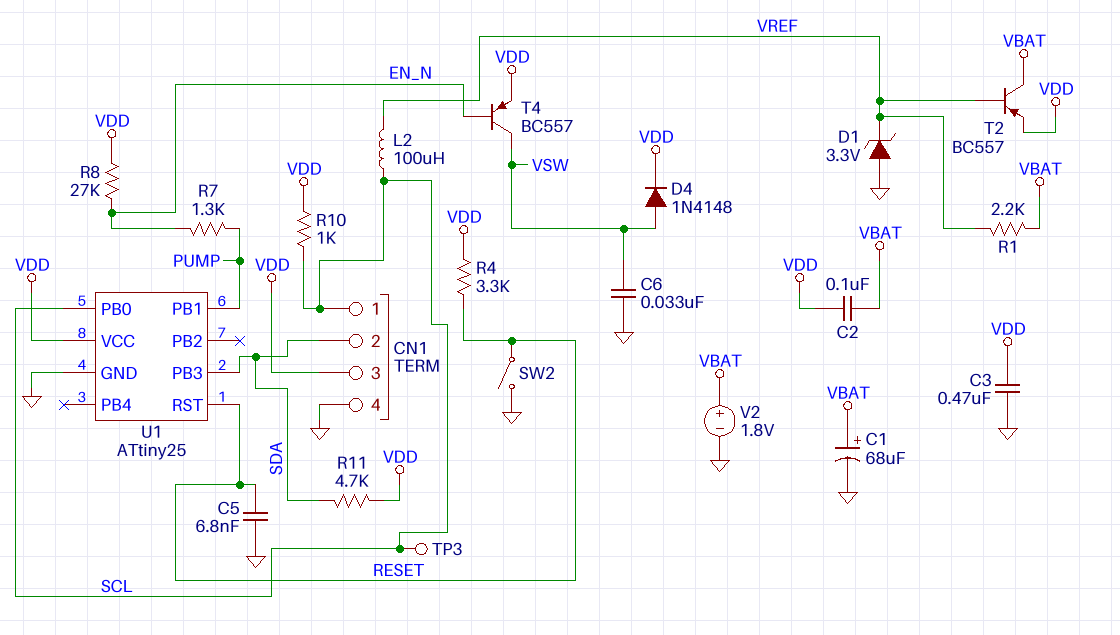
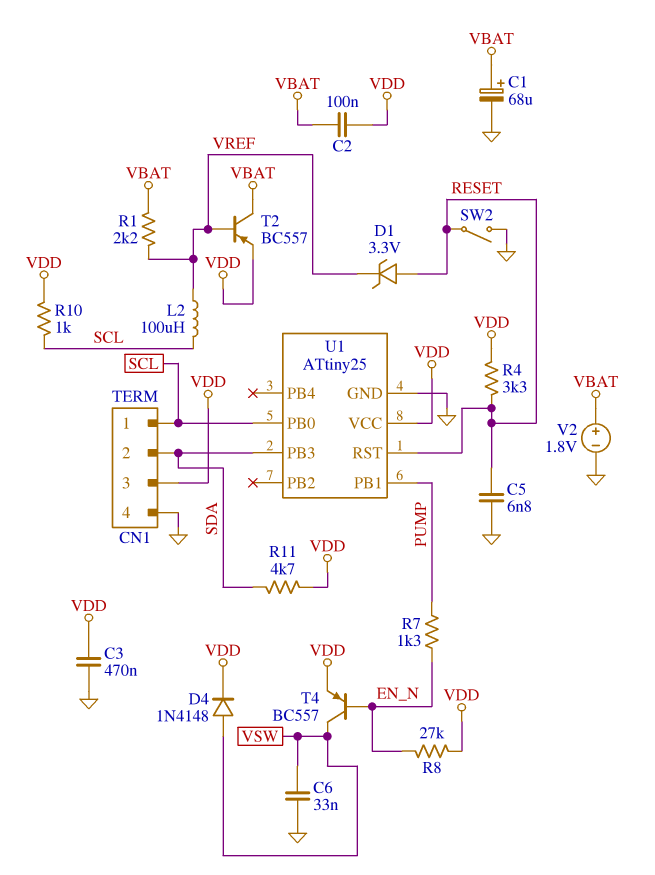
D1: zener 3.3V (A GND, K VREF) -> zener 3.3V (A RESET, K VREF)
TP3: test point (SCL) -> none

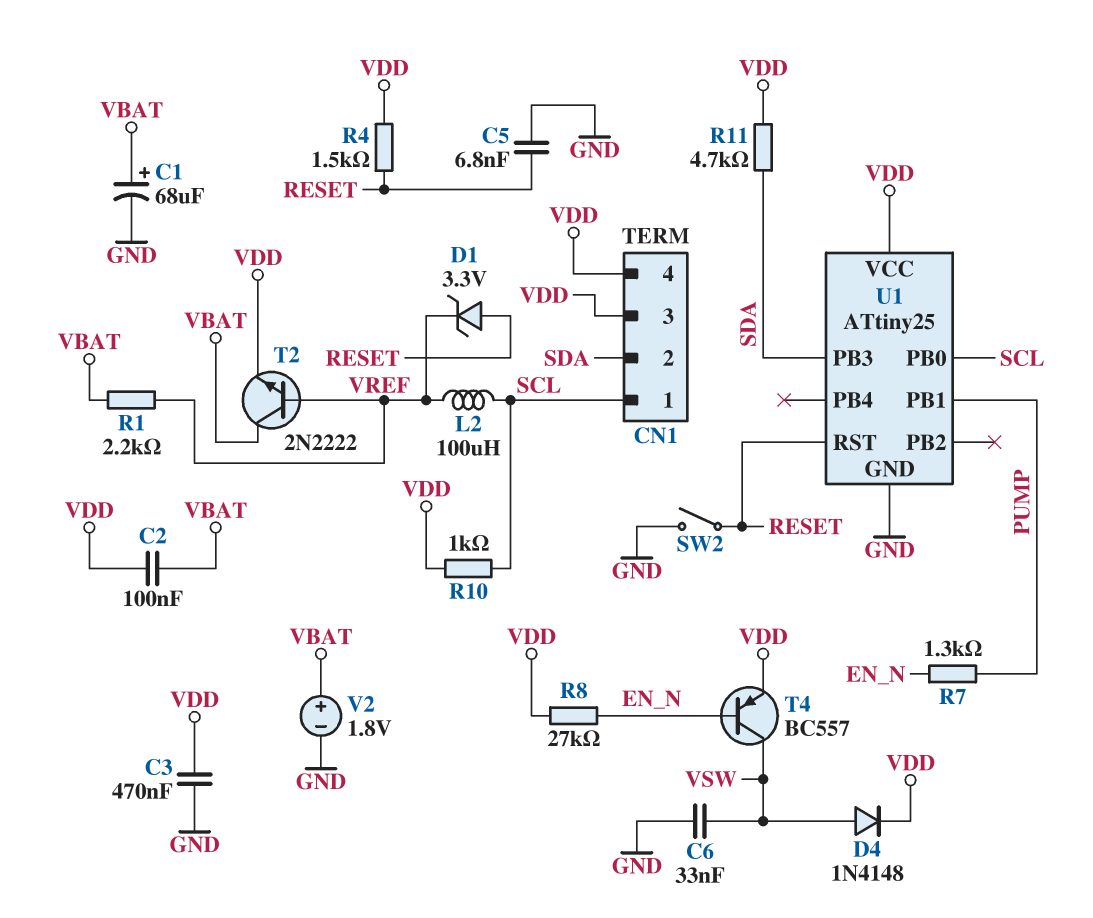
CN1 pin 4: GND -> VDD
R4: 3.3k (RESET, VDD) -> 1.5k (RESET, VDD)
T2: PNP BC557 (B VREF, C VBAT, E VDD) -> NPN 2N2222 (B VREF, C VBAT, E VDD)

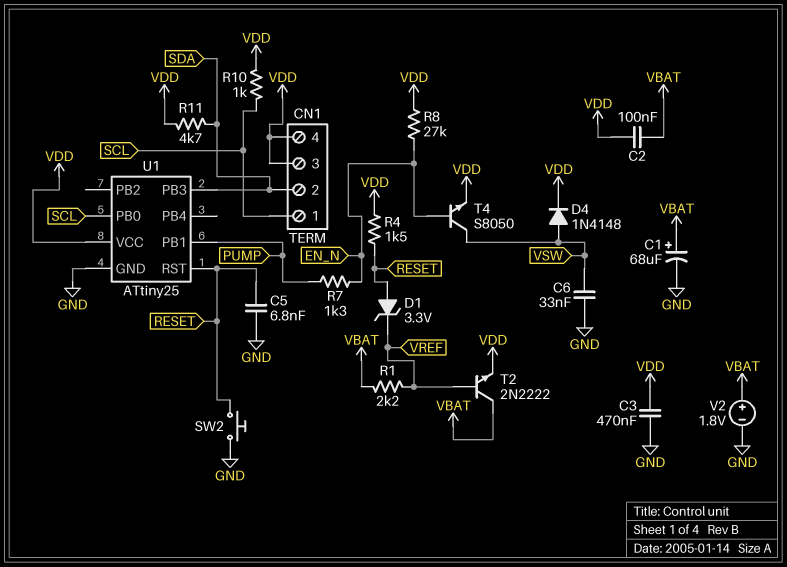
L2: 100uH (SCL, VREF) -> none
SW2: switch (GND, RESET) -> button (GND, RESET)
T4: PNP BC557 (B EN_N, C VSW, E VDD) -> NPN S8050 (B EN_N, C VSW, E VDD)

